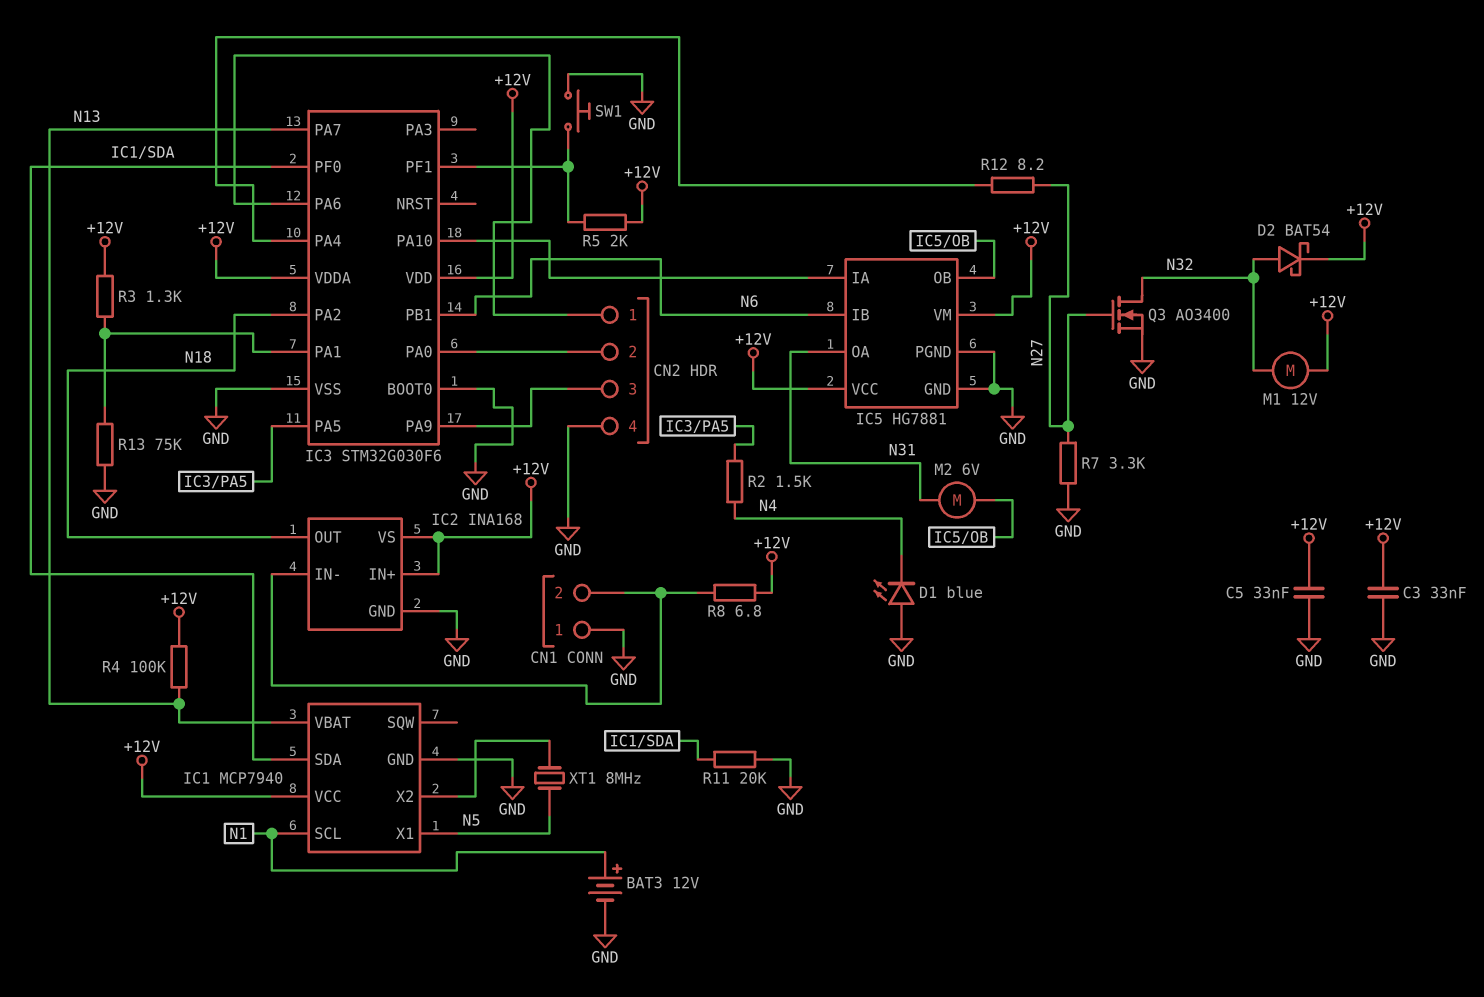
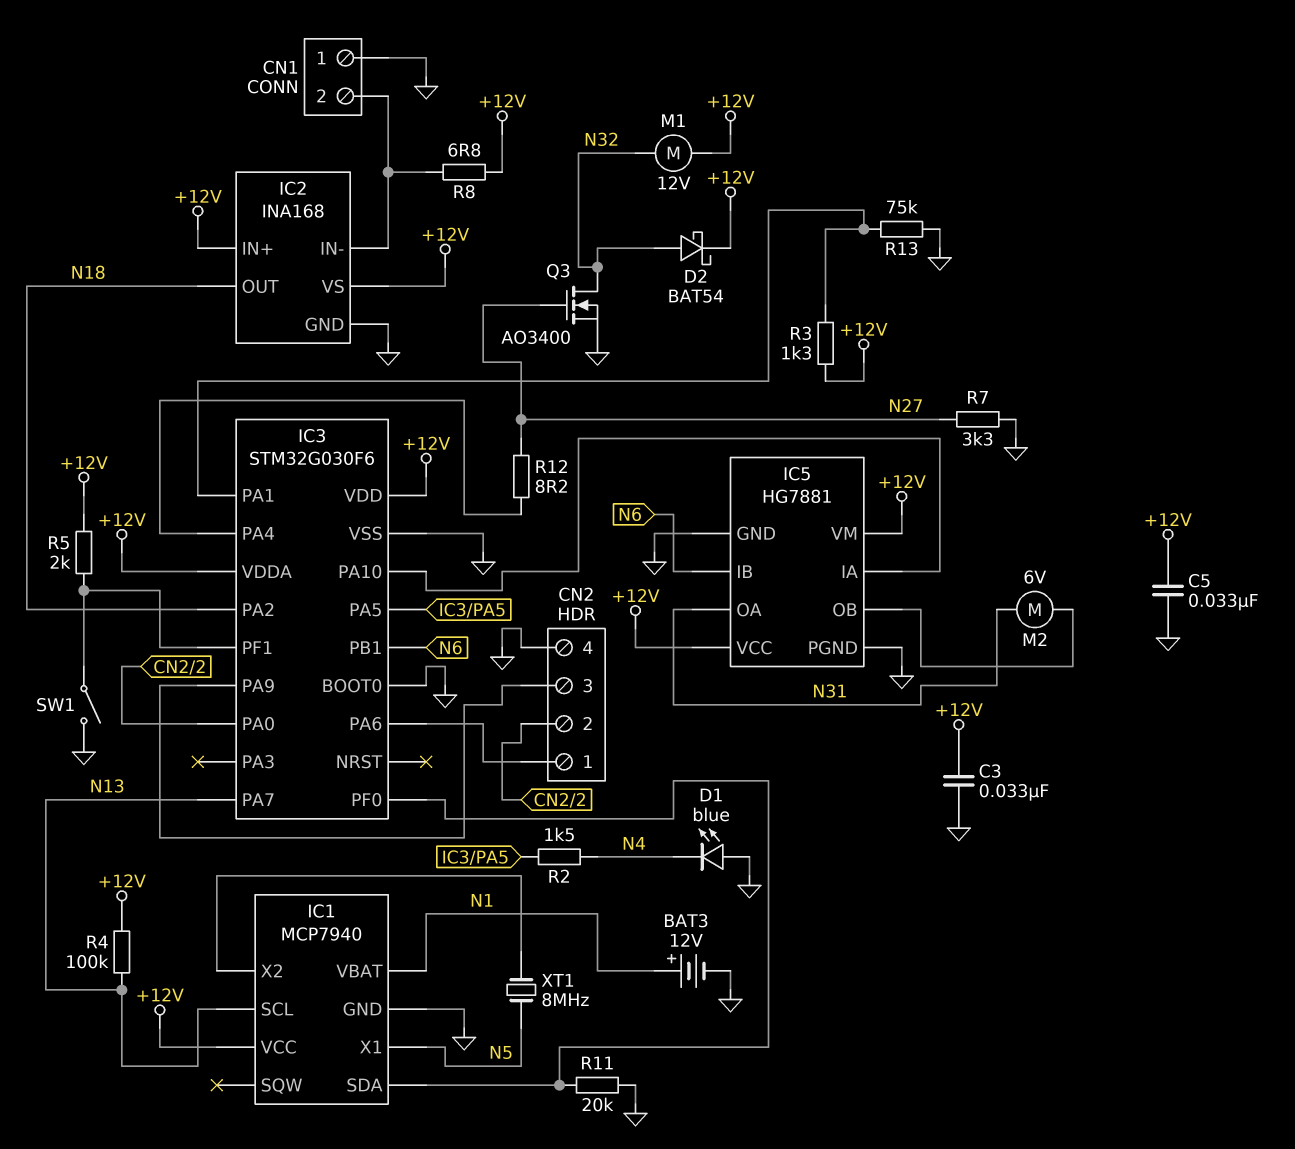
IC1 pin SCL: N1 -> N13
IC1 pin VBAT: N13 -> N1
SW1: button (GND, IC3/PF1) -> switch (GND, IC3/PF1)

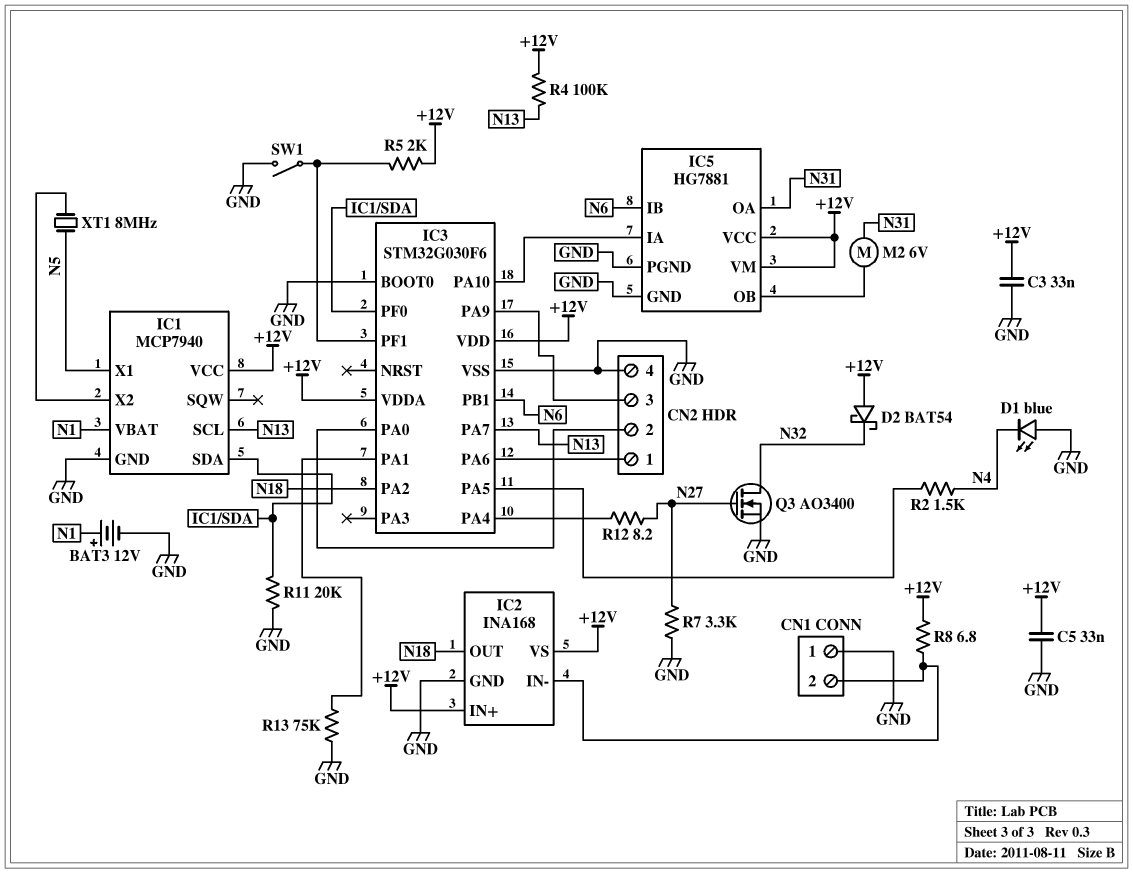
D2: schottky BAT54 (A N32, K +12V) -> schottky BAT54 (A +12V, K N32)
M1: motor 12V (+12V, N32) -> none
R3: 1.3k (+12V, IC3/PA1) -> none

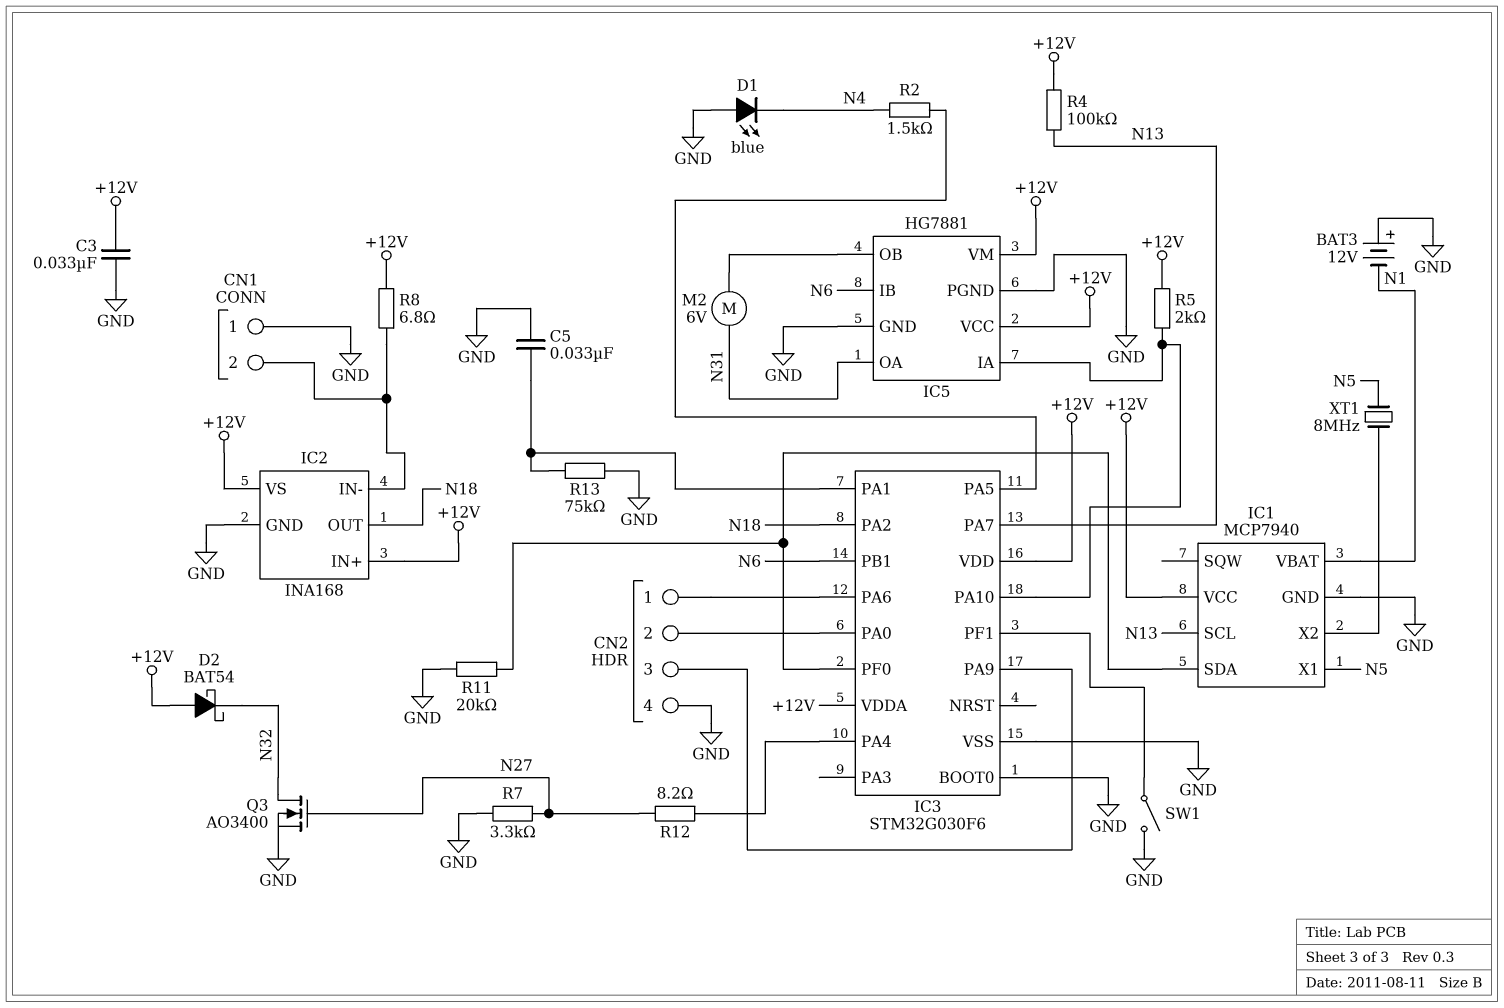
BAT3: 12V (plus N1, minus GND) -> 12V (plus GND, minus N1)
C5: 33nF (+12V, GND) -> 33nF (GND, IC3/PA1)
R5: 2k (+12V, IC3/PF1) -> 2k (+12V, IC3/PA10)

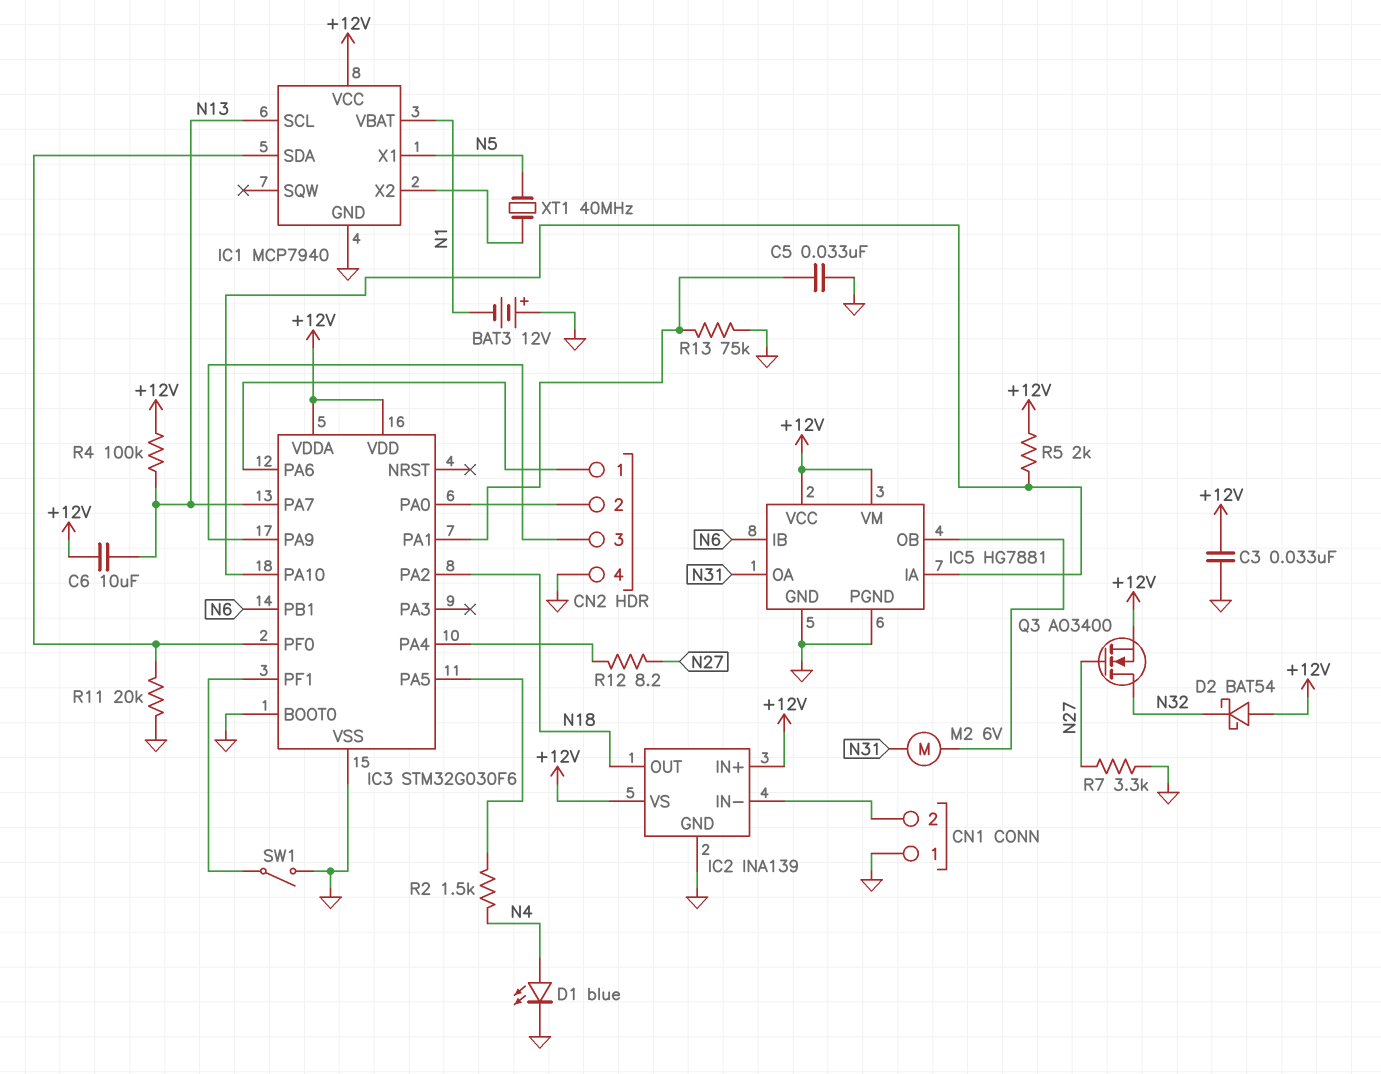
C6: none -> 10uF (+12V, N13)
D1: LED blue (A GND, K N4) -> LED blue (A N4, K GND)
IC2: INA168 -> INA139
Q3: NMOS AO3400 (G N27, D N32, S GND) -> NMOS AO3400 (G N27, D N32, S +12V)
R8: 6.8 (+12V, CN1/2) -> none
XT1: 8MHz (IC1/X2, N5) -> 40MHz (IC1/X2, N5)

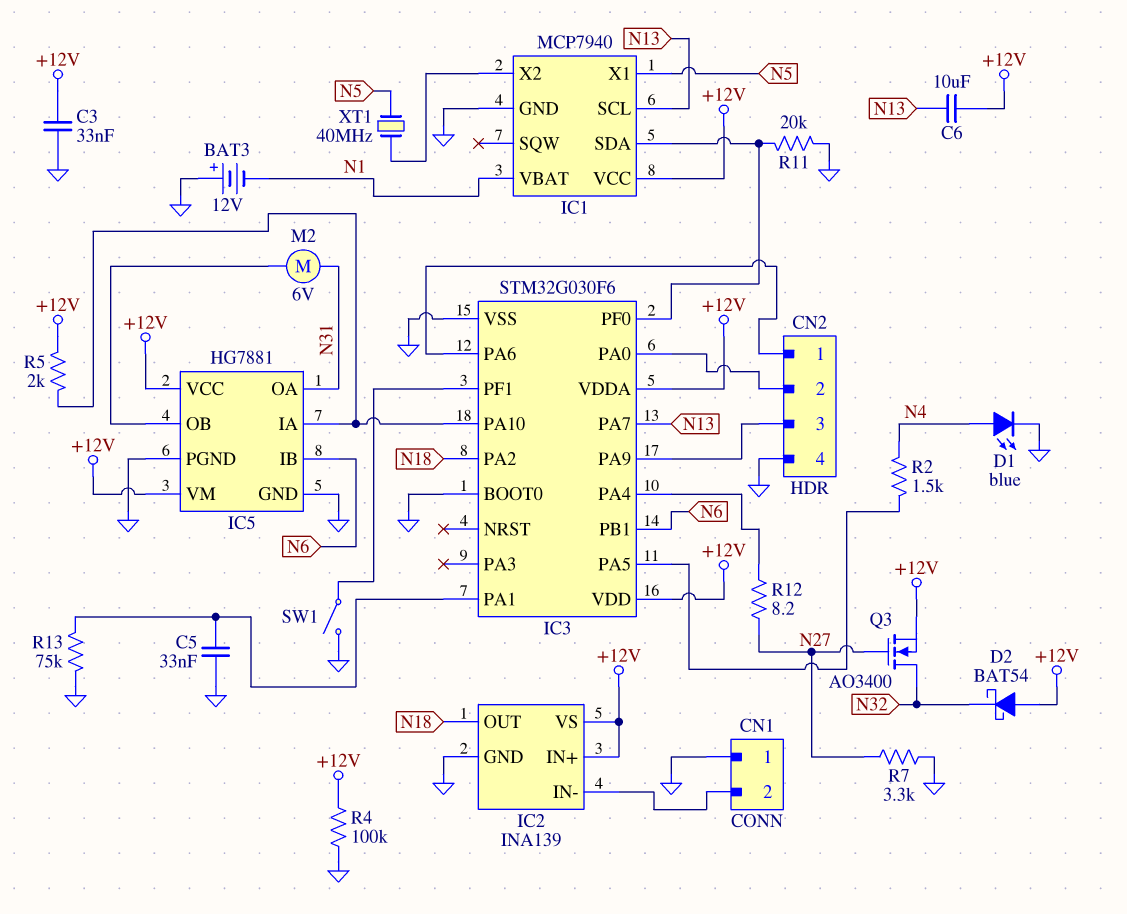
R4: 100k (+12V, N13) -> 100k (+12V, GND)

